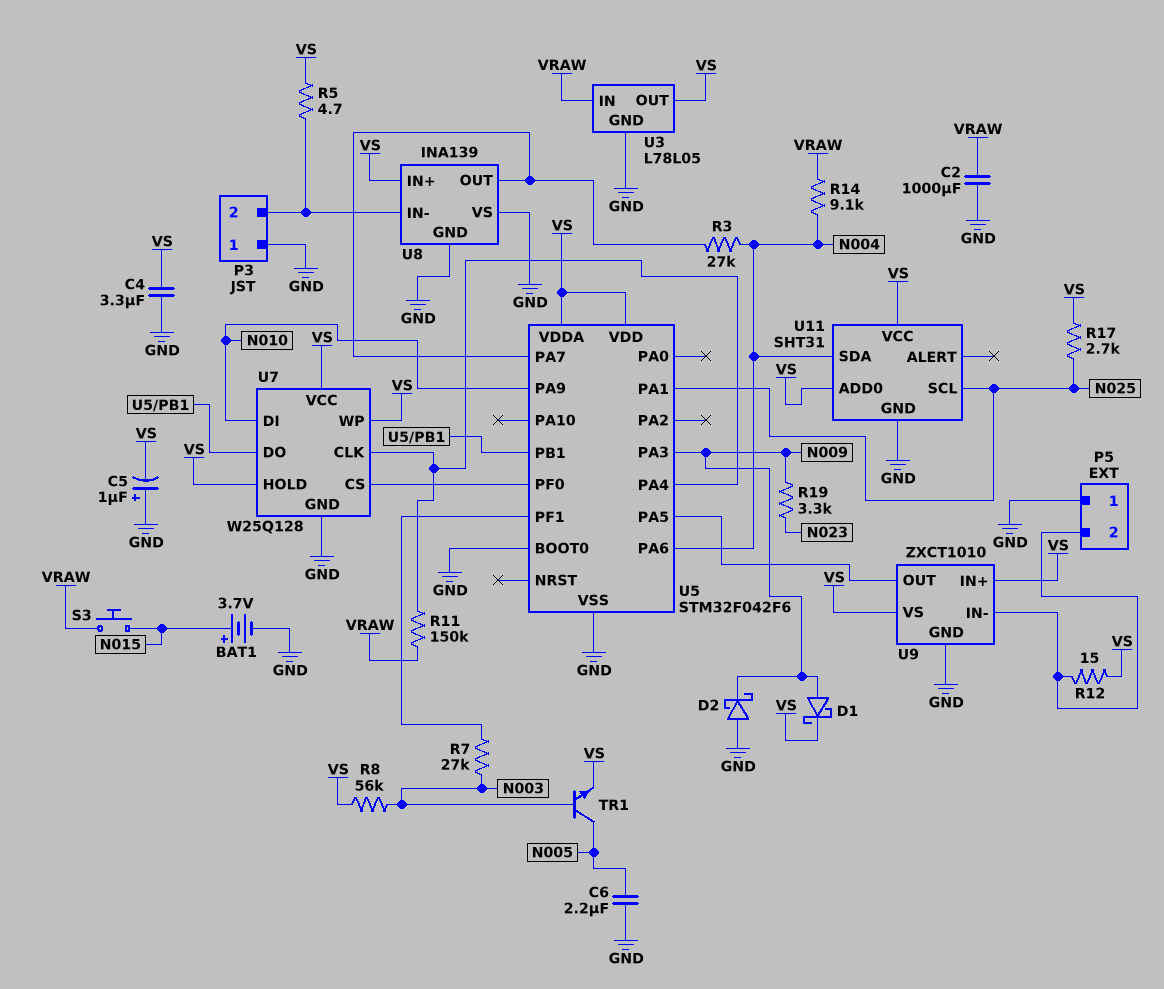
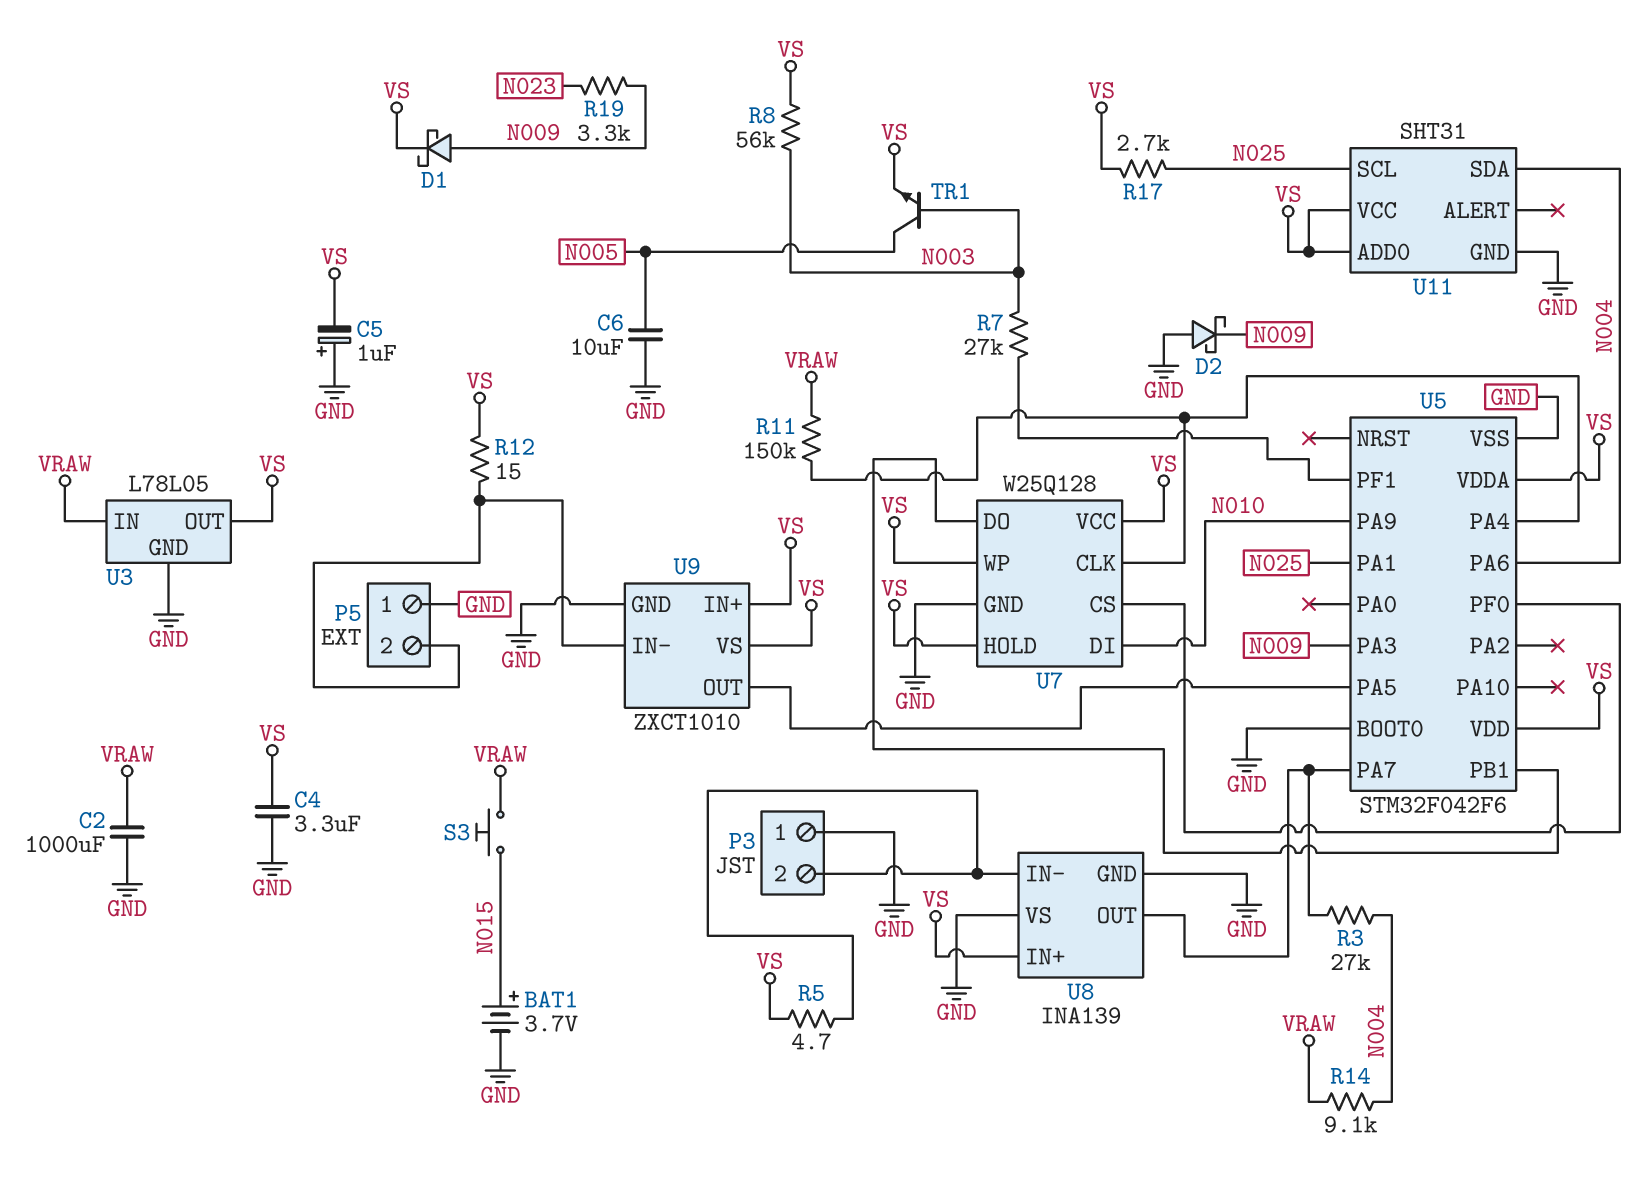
C6: 2.2uF (GND, N005) -> 10uF (GND, N005)

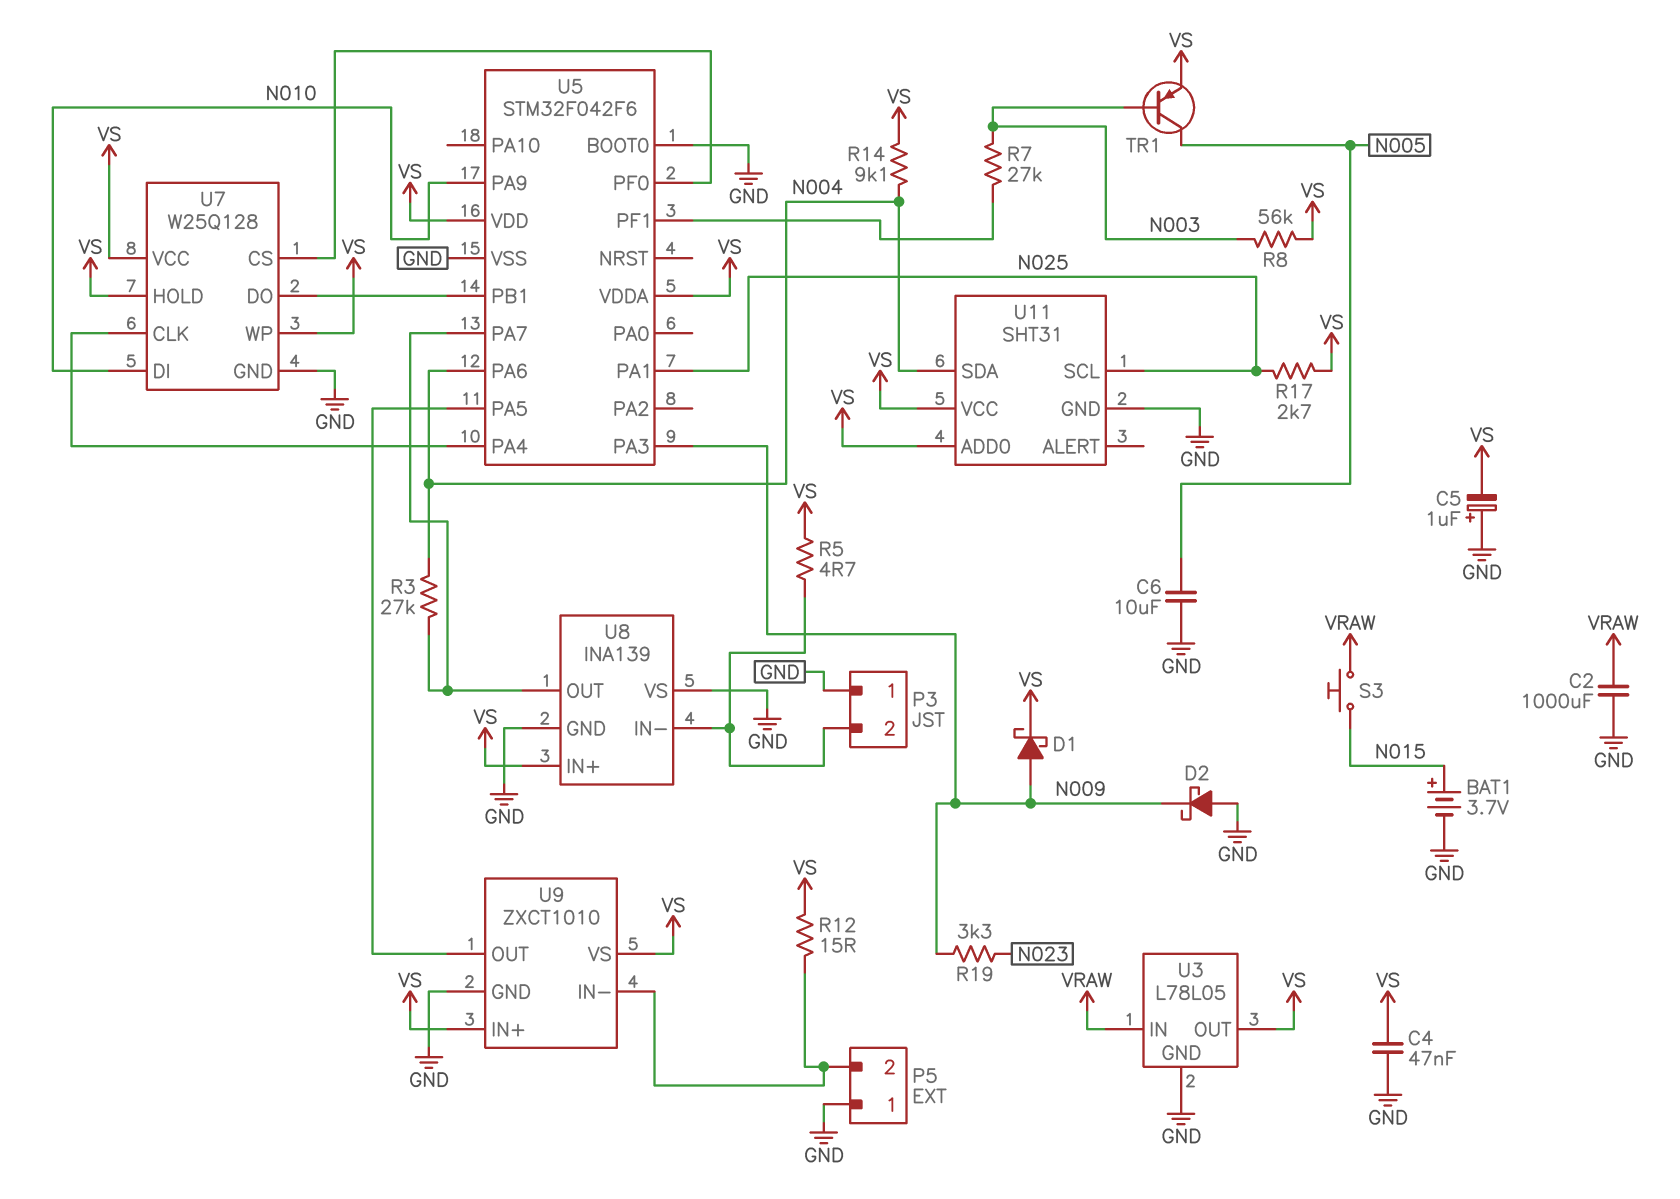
C4: 3.3uF (GND, VS) -> 47nF (GND, VS)
R11: 150k (U5/PA4, VRAW) -> none
R14: 9.1k (N004, VRAW) -> 9.1k (N004, VS)
TR1: NPN (B N003, C N005, E VS) -> PNP (B N003, C N005, E VS)

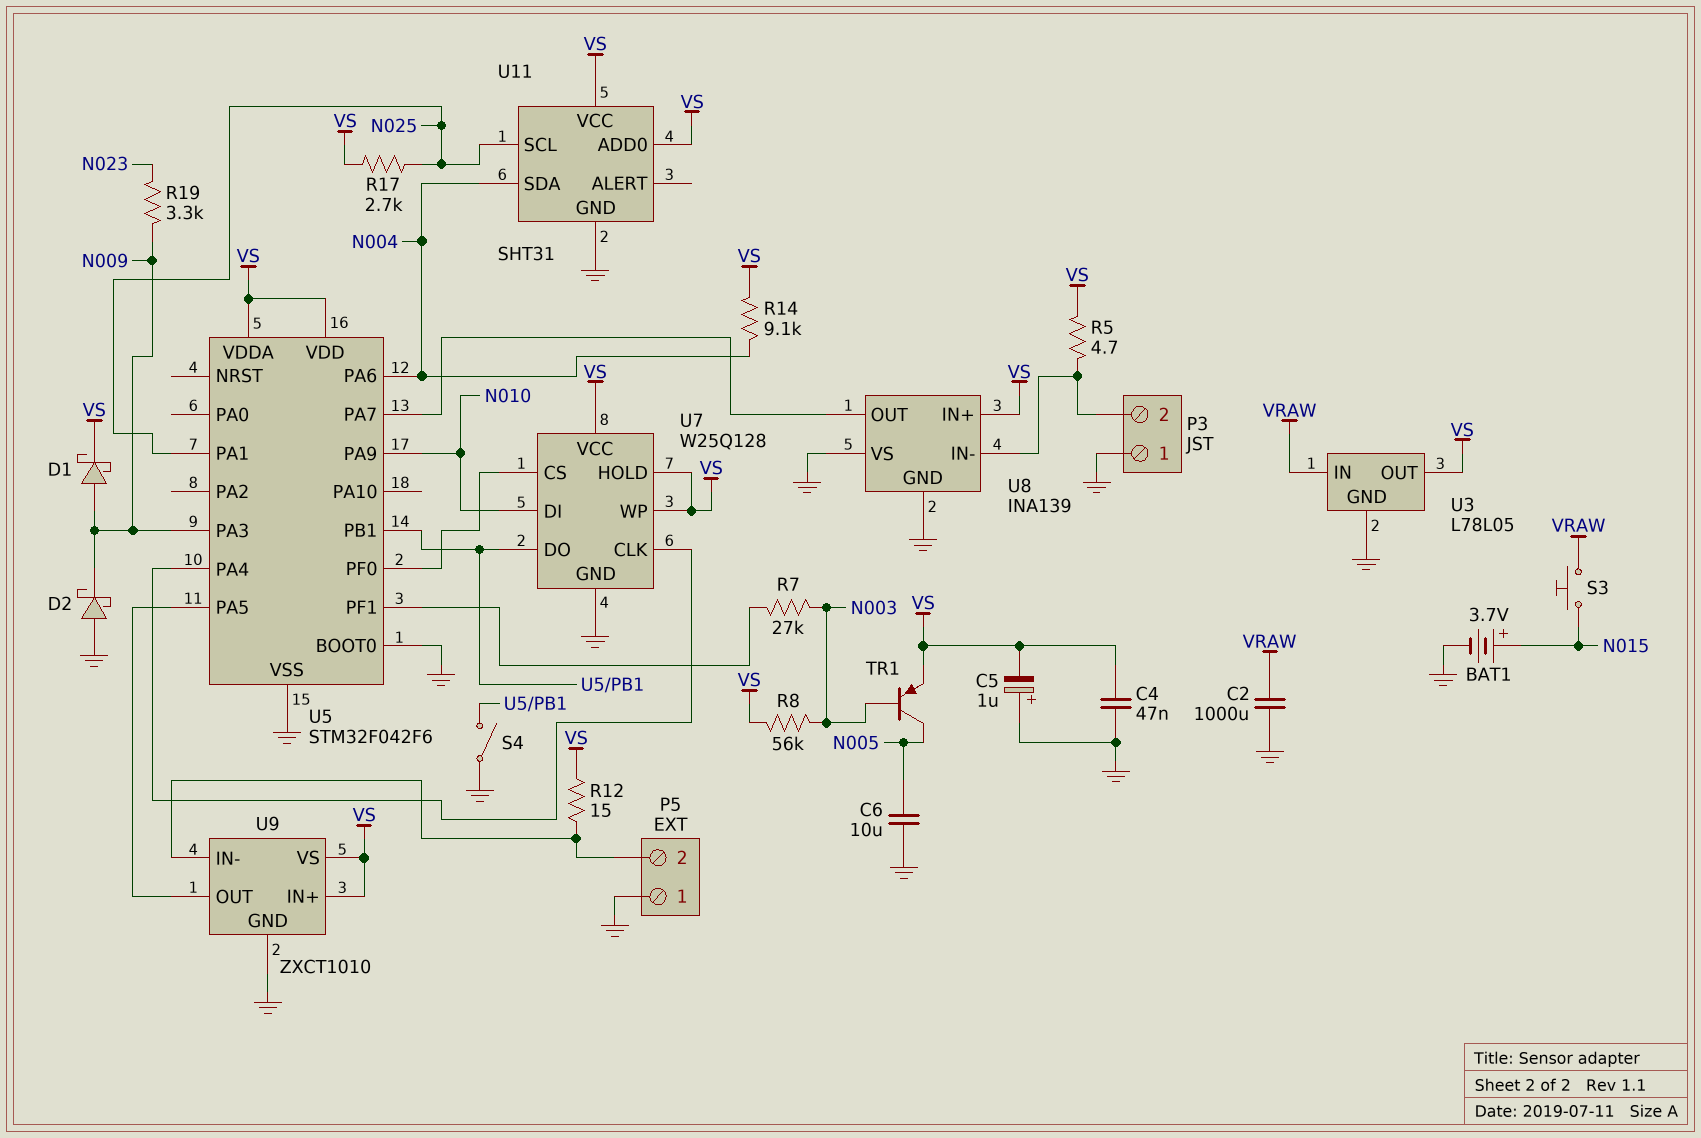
R3: 27k (N004, U5/PA7) -> none
S4: none -> switch (GND, U5/PB1)

